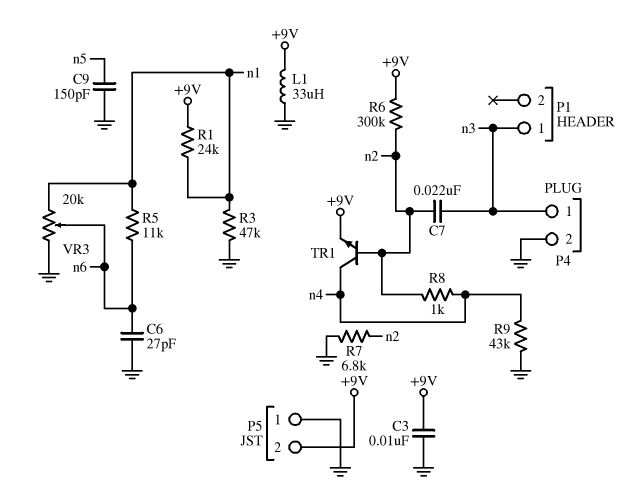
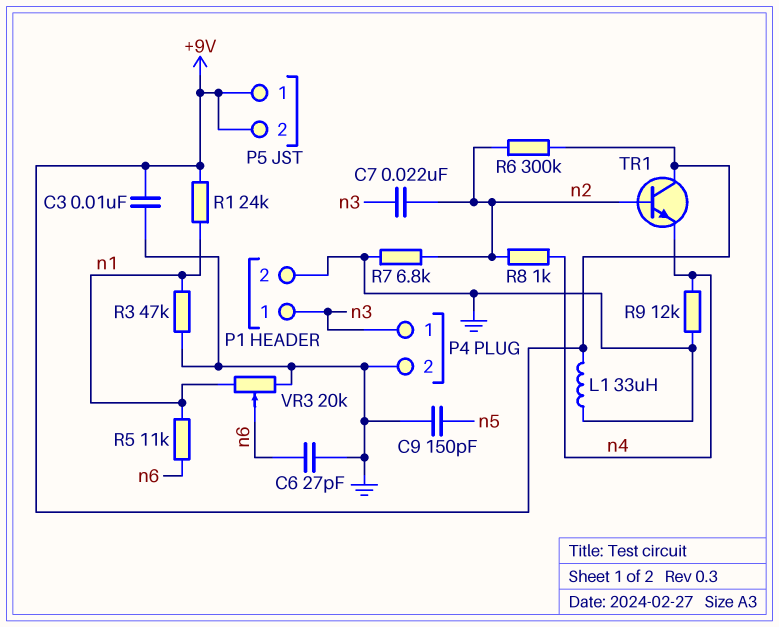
P1 pin 2: none -> GND
P5 pin 1: GND -> +9V
R9: 43k (GND, n4) -> 12k (GND, n4)
TR1: NPN (B n2, C n4, E +9V) -> NPN (B n2, C +9V, E n4)

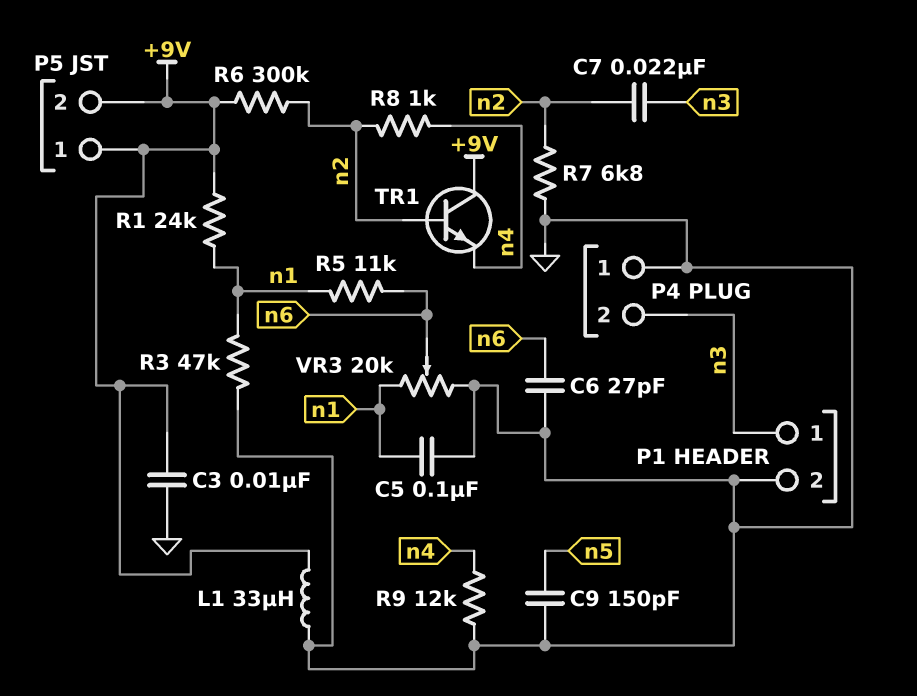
C5: none -> 100nF (GND, n1)
P4 pin 1: n3 -> GND
P4 pin 2: GND -> n3

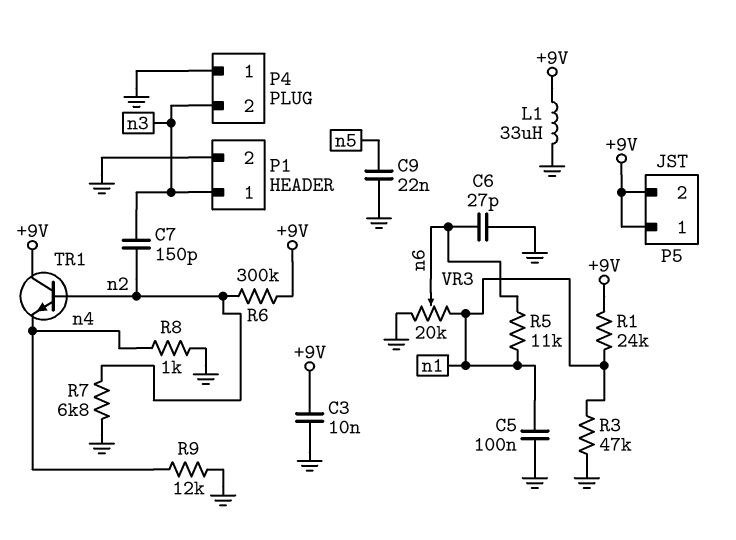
C7: 22nF (n2, n3) -> 150pF (n2, n3)
C9: 150pF (GND, n5) -> 22nF (GND, n5)
R8: 1k (n2, n4) -> 1k (GND, n4)

